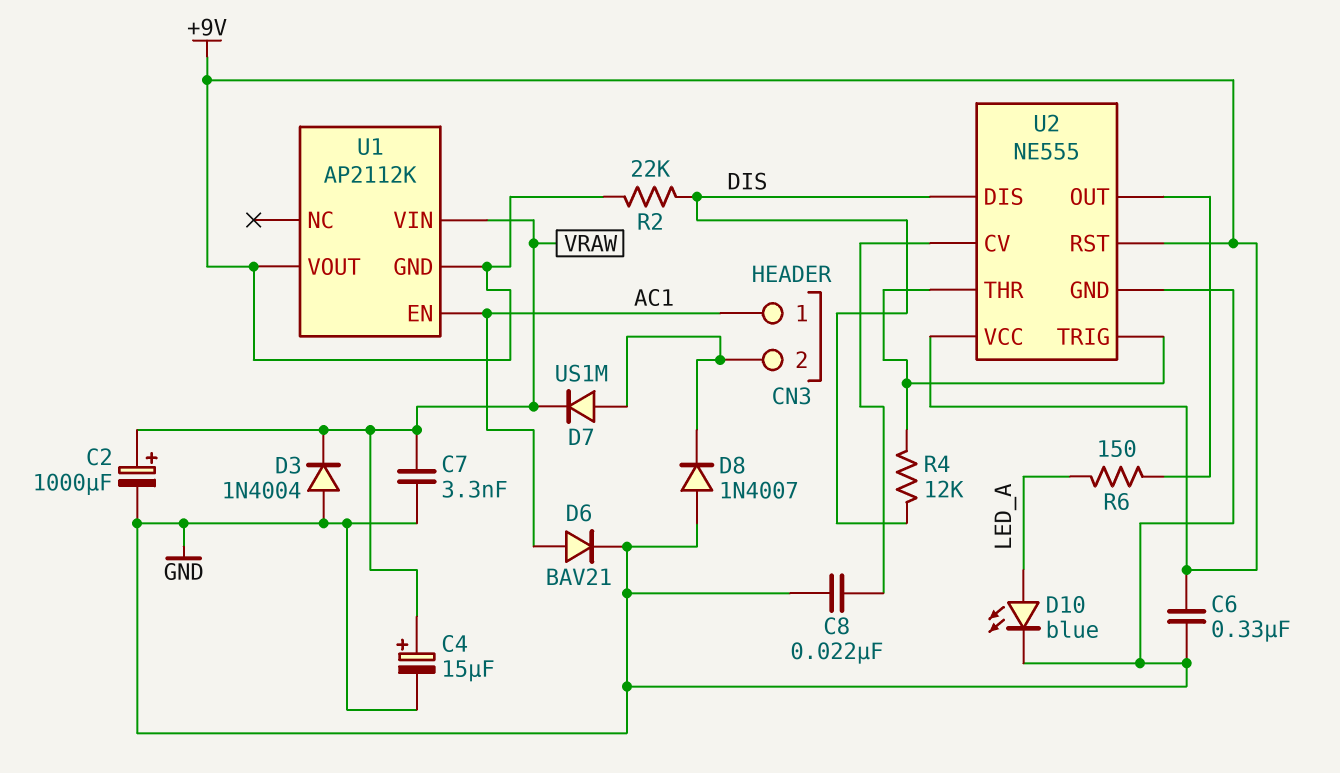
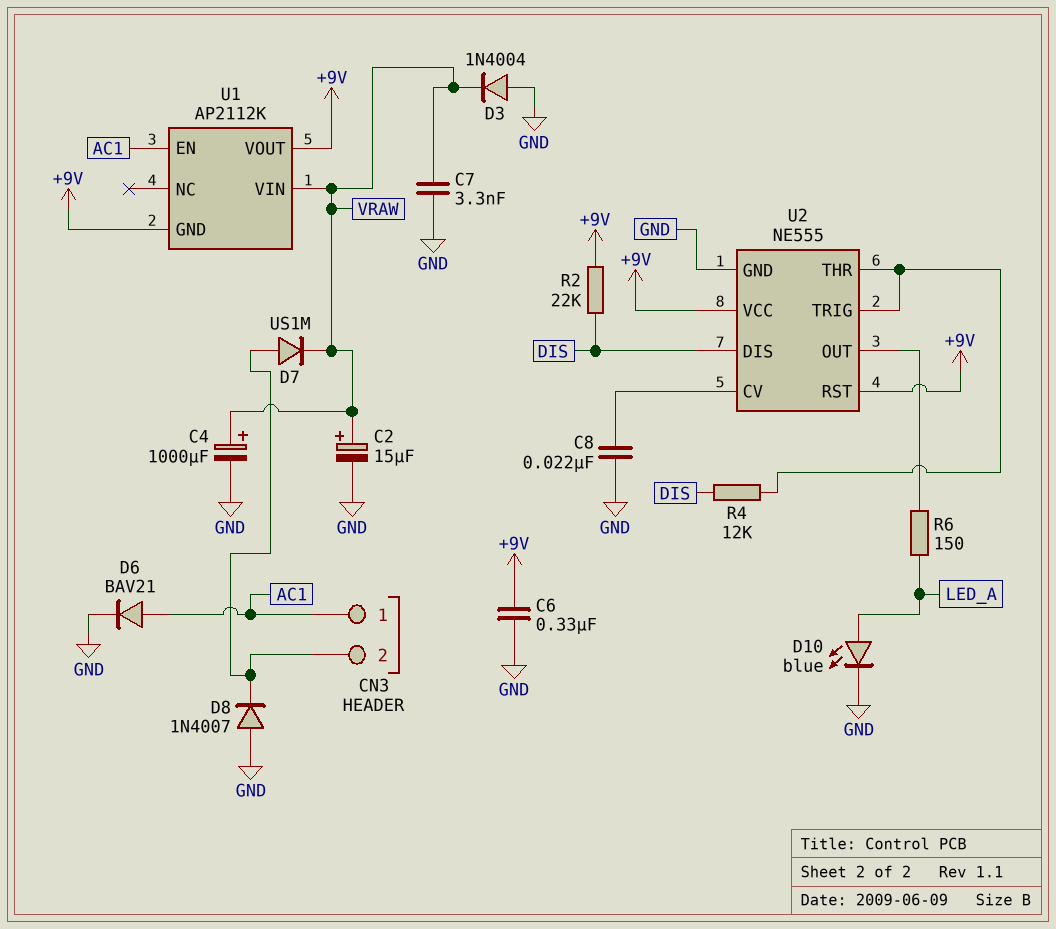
C2: 1000uF (plus VRAW, minus GND) -> 15uF (plus VRAW, minus GND)
C4: 15uF (plus VRAW, minus GND) -> 1000uF (plus VRAW, minus GND)

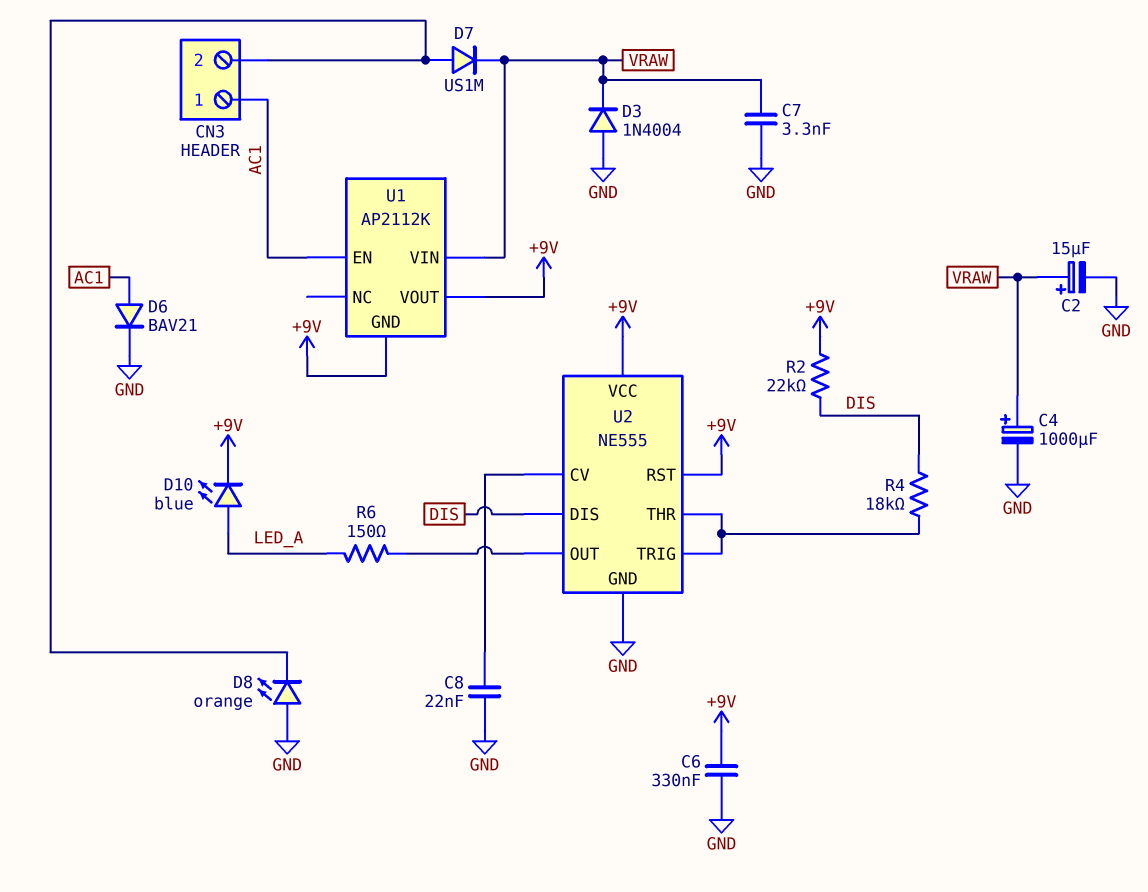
D8: diode 1N4007 (A GND, K CN3/2) -> LED orange (A GND, K CN3/2)
D10: LED blue (A LED_A, K GND) -> LED blue (A LED_A, K +9V)
R4: 12k (DIS, U2/THR) -> 18k (DIS, U2/THR)

